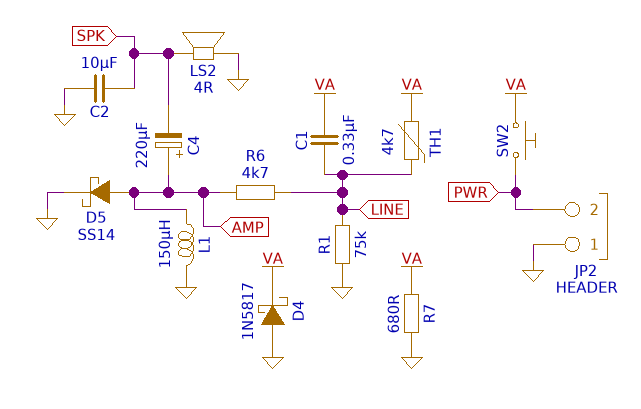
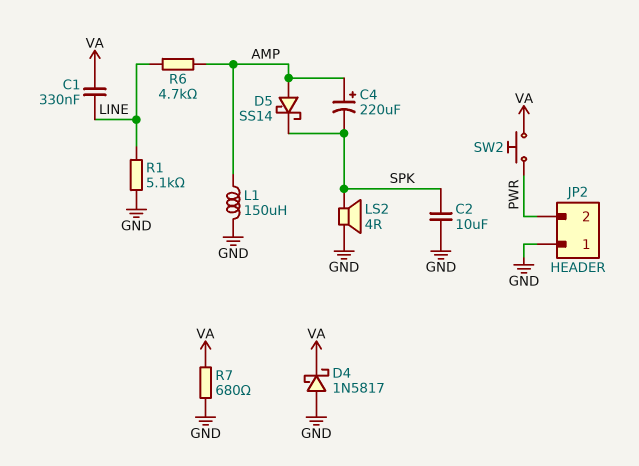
D5: schottky SS14 (A AMP, K GND) -> schottky SS14 (A AMP, K SPK)
R1: 75k (GND, LINE) -> 5.1k (GND, LINE)
TH1: 4.7k (LINE, VA) -> none

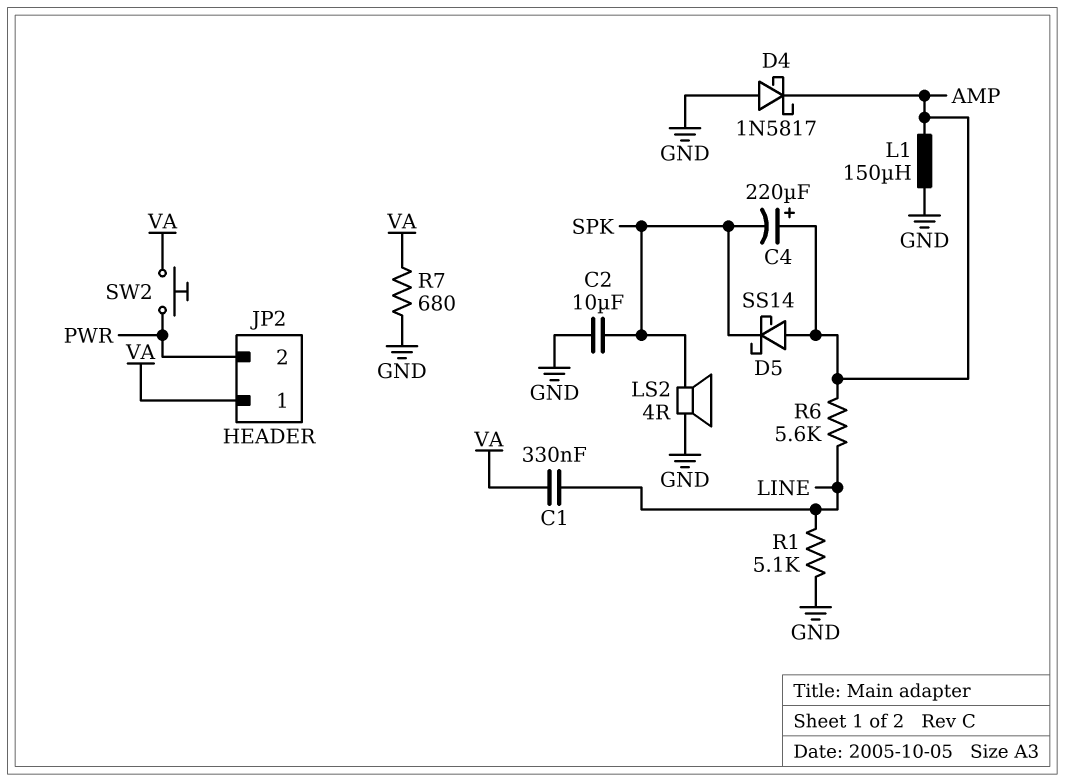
D4: schottky 1N5817 (A GND, K VA) -> schottky 1N5817 (A GND, K AMP)
JP2 pin 1: GND -> VA
R6: 4.7k (AMP, LINE) -> 5.6k (AMP, LINE)

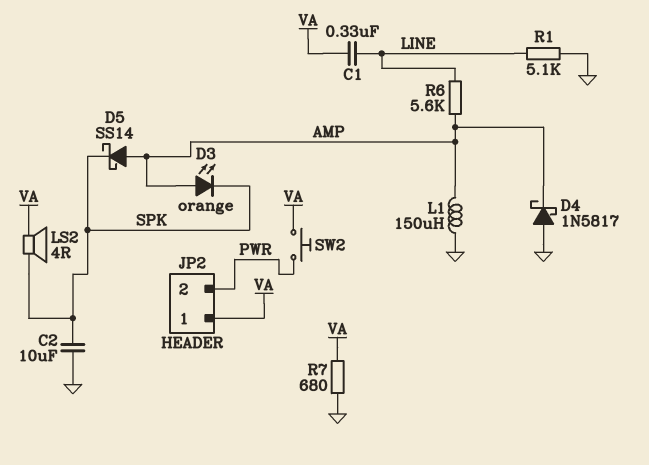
C4: 220uF (plus AMP, minus SPK) -> none
D3: none -> LED orange (A AMP, K SPK)
LS2: speaker 4R (GND, SPK) -> speaker 4R (SPK, VA)

